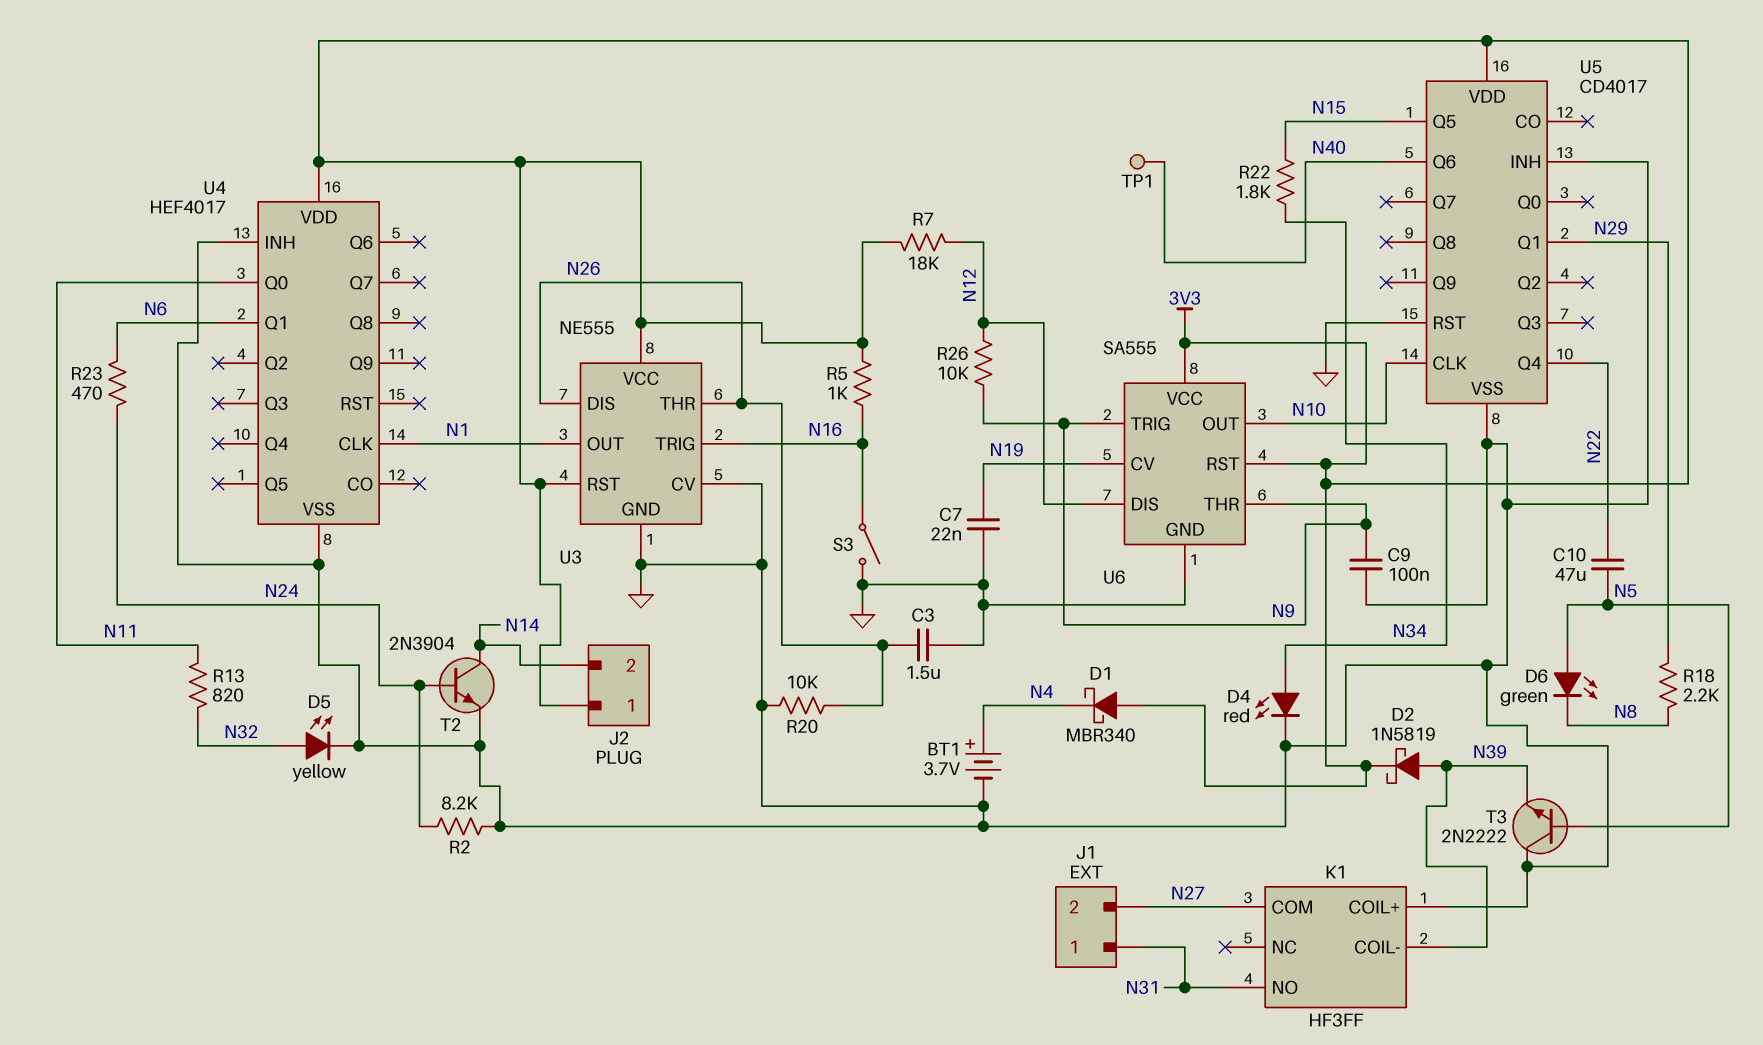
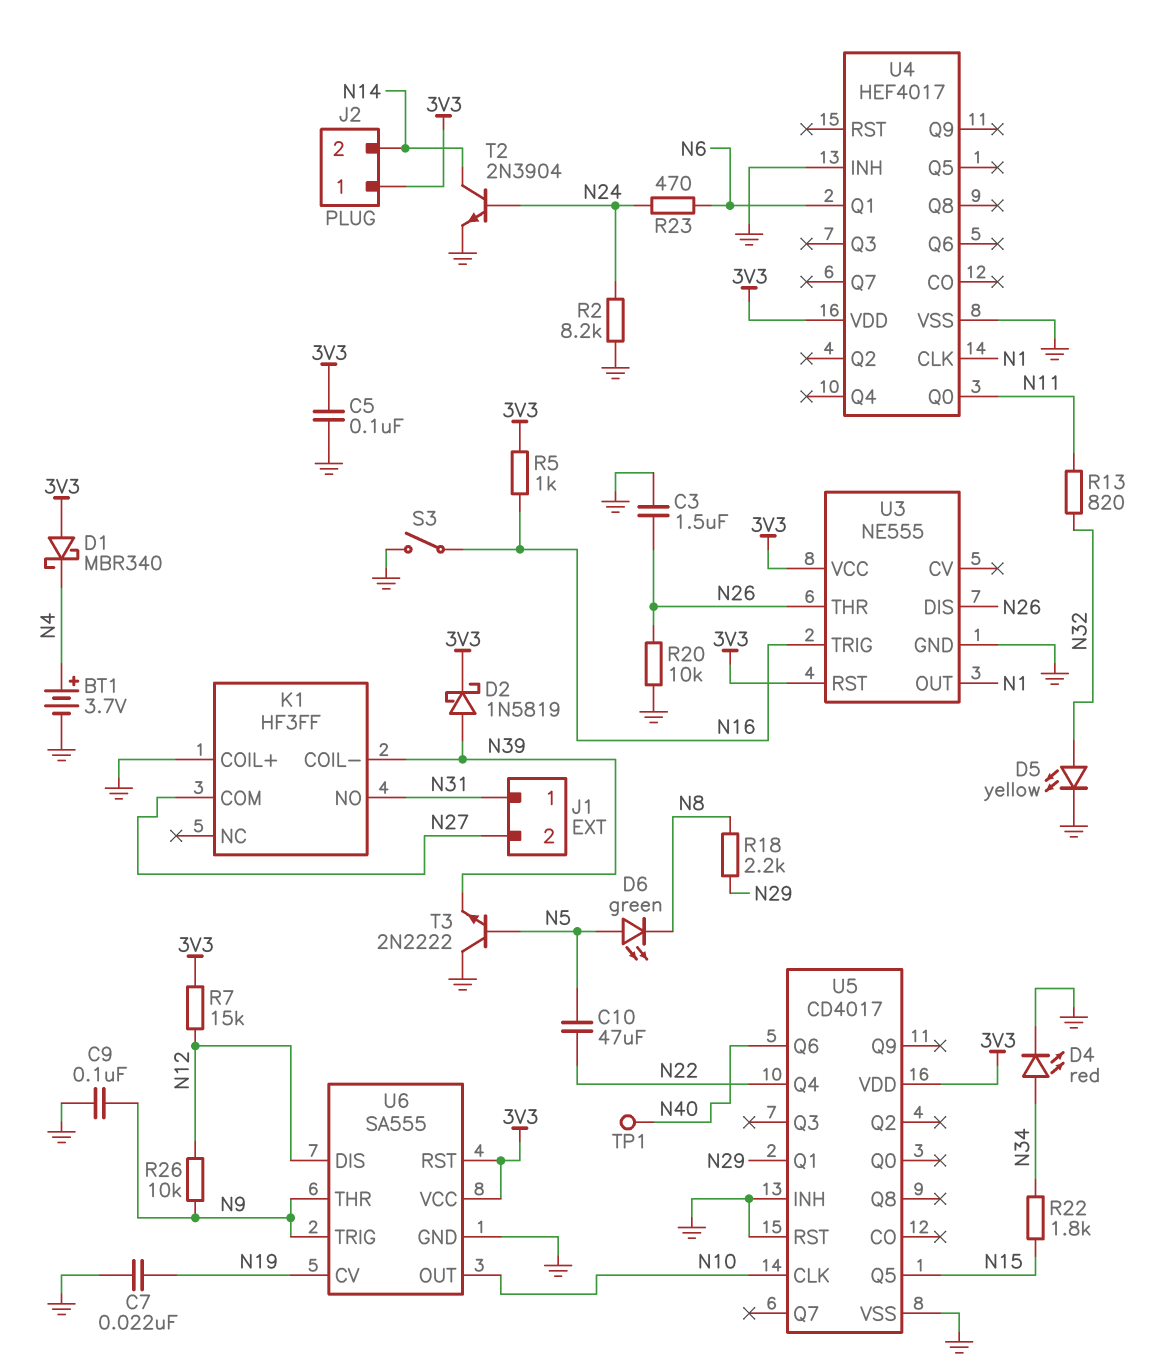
C5: none -> 100nF (3V3, GND)
R7: 18k (3V3, N12) -> 15k (3V3, N12)
U3 pin CV: GND -> none

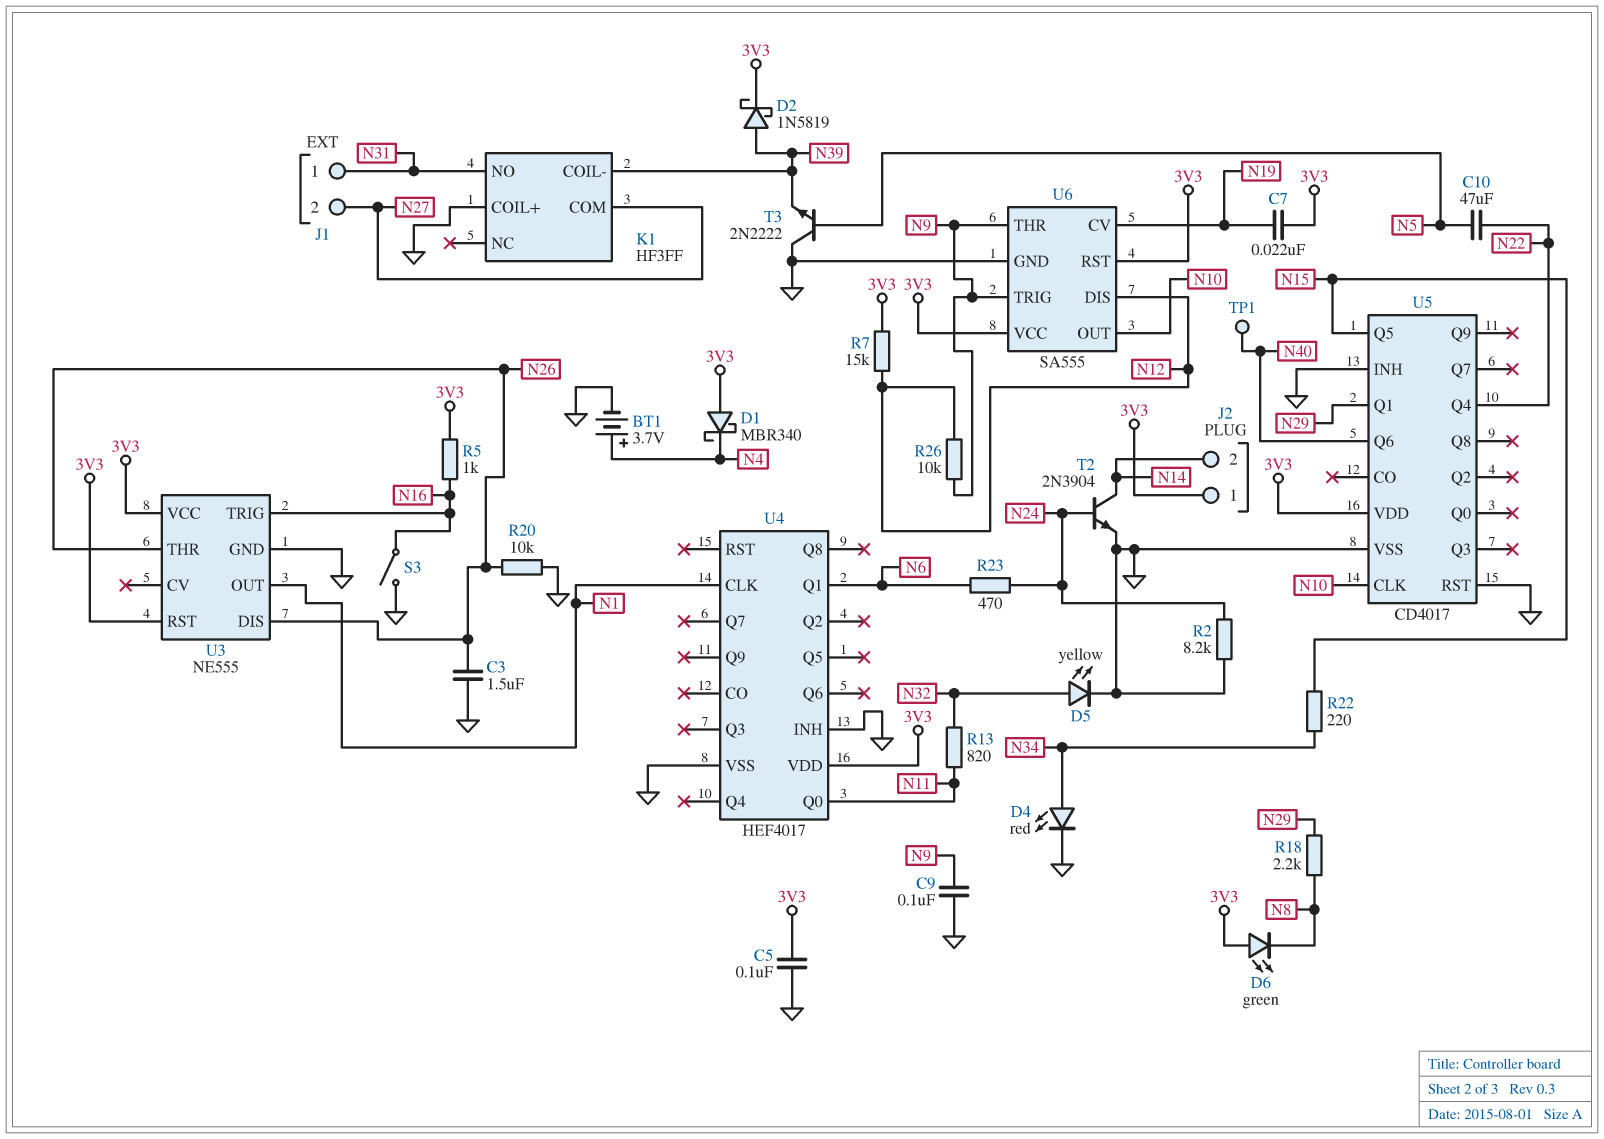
C7: 22nF (GND, N19) -> 22nF (3V3, N19)
D6: LED green (A N5, K N8) -> LED green (A 3V3, K N8)
R22: 1.8k (N15, N34) -> 220 (N15, N34)

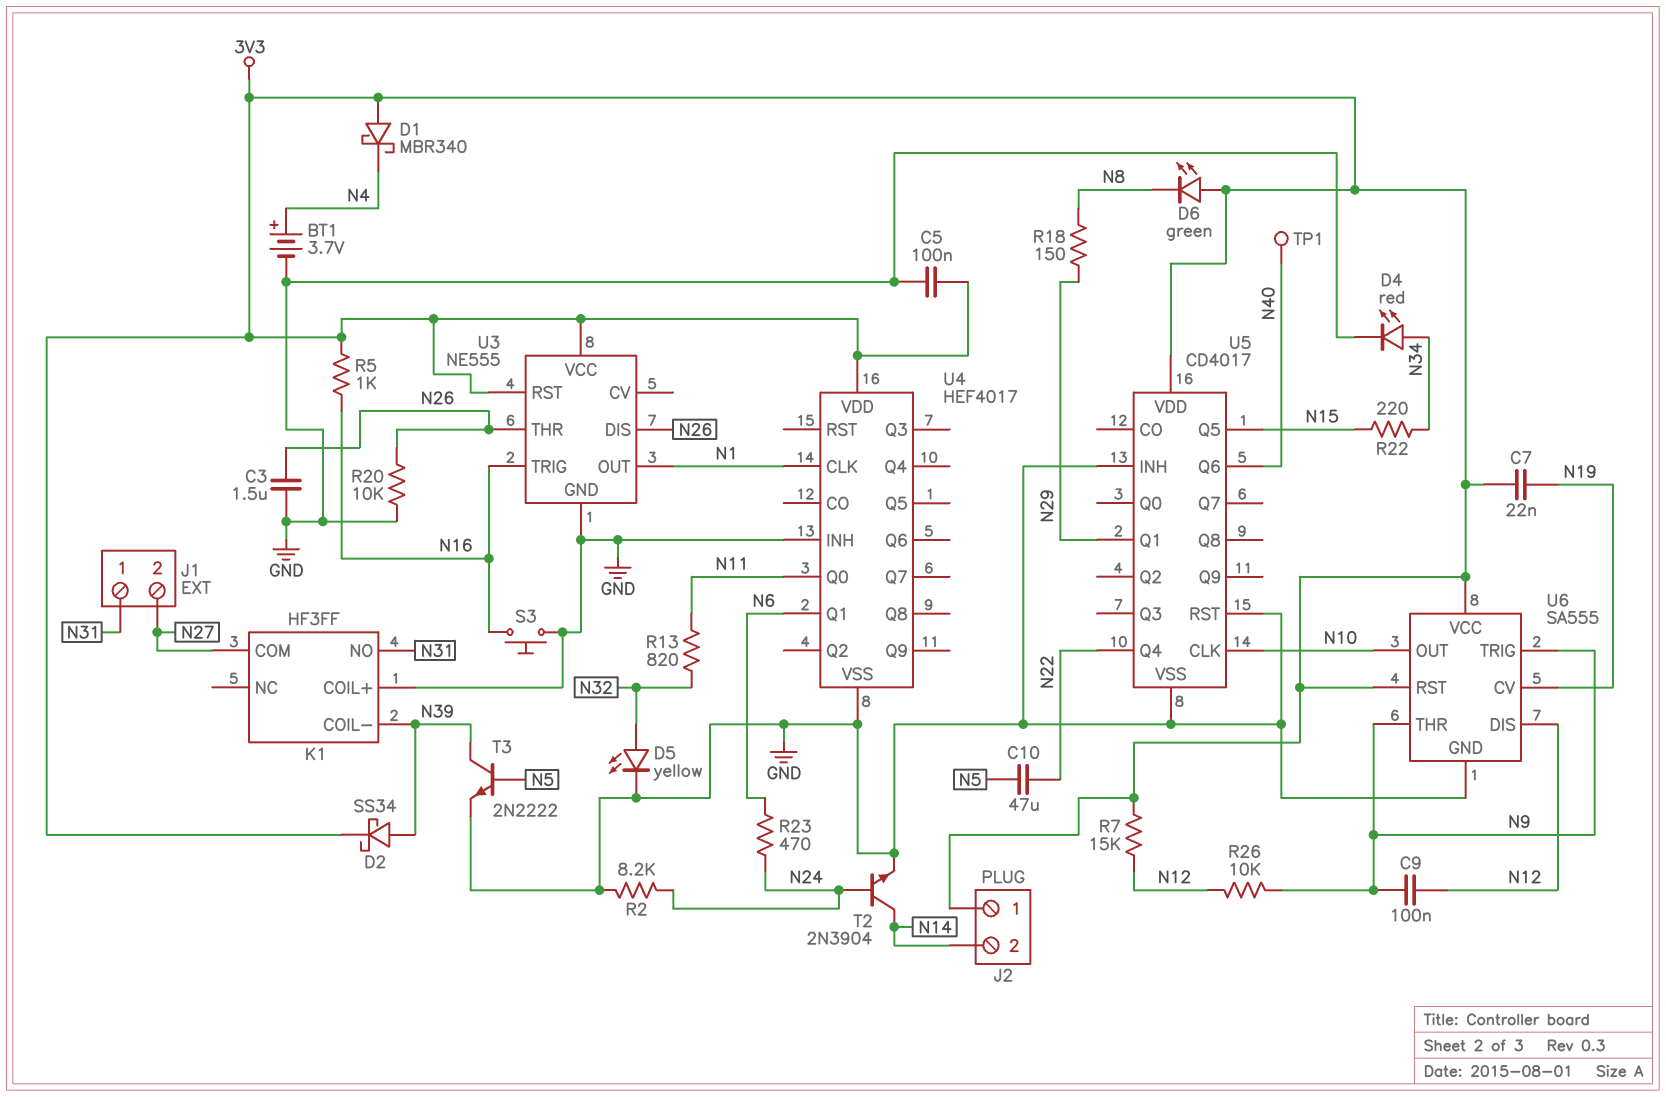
C9: 100nF (GND, N9) -> 100nF (N9, N12)
D2: schottky 1N5819 (A N39, K 3V3) -> schottky SS34 (A N39, K 3V3)
R18: 2.2k (N8, N29) -> 150 (N8, N29)
S3: switch (GND, N16) -> button (GND, N16)
T3: NPN 2N2222 (B N5, C GND, E N39) -> NPN 2N2222 (B N5, C N39, E GND)

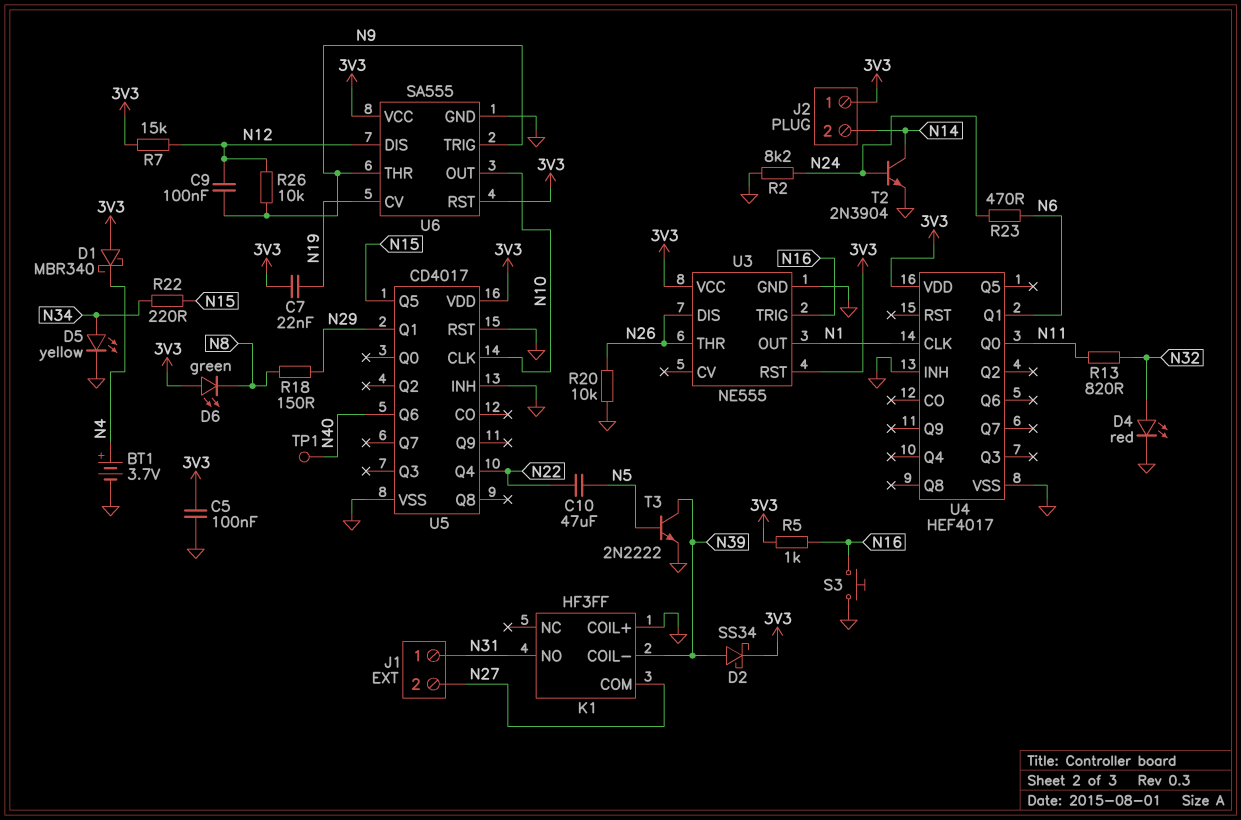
C3: 1.5uF (GND, N26) -> none
D4: LED red (A N34, K GND) -> LED red (A N32, K GND)
D5: LED yellow (A N32, K GND) -> LED yellow (A N34, K GND)

